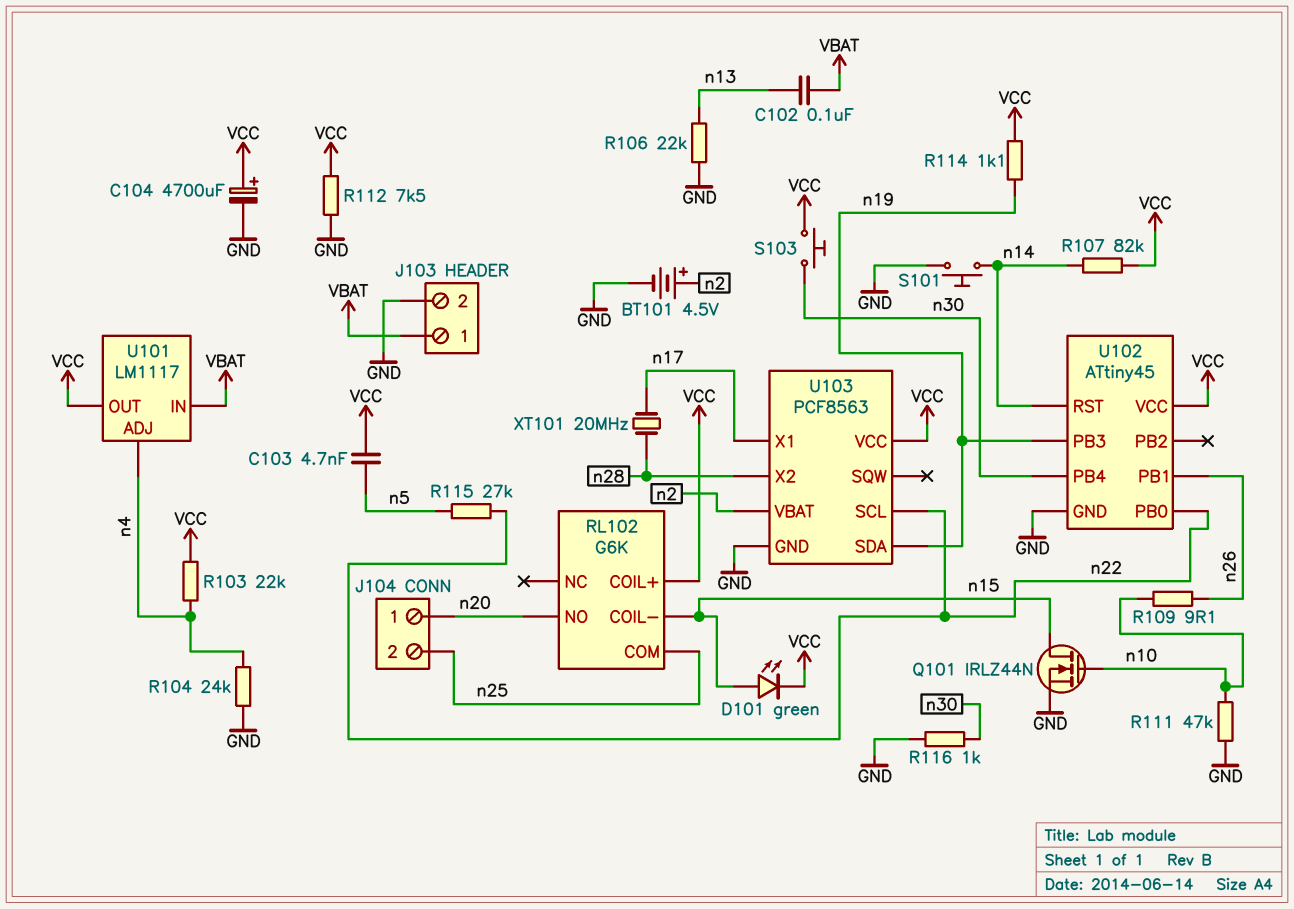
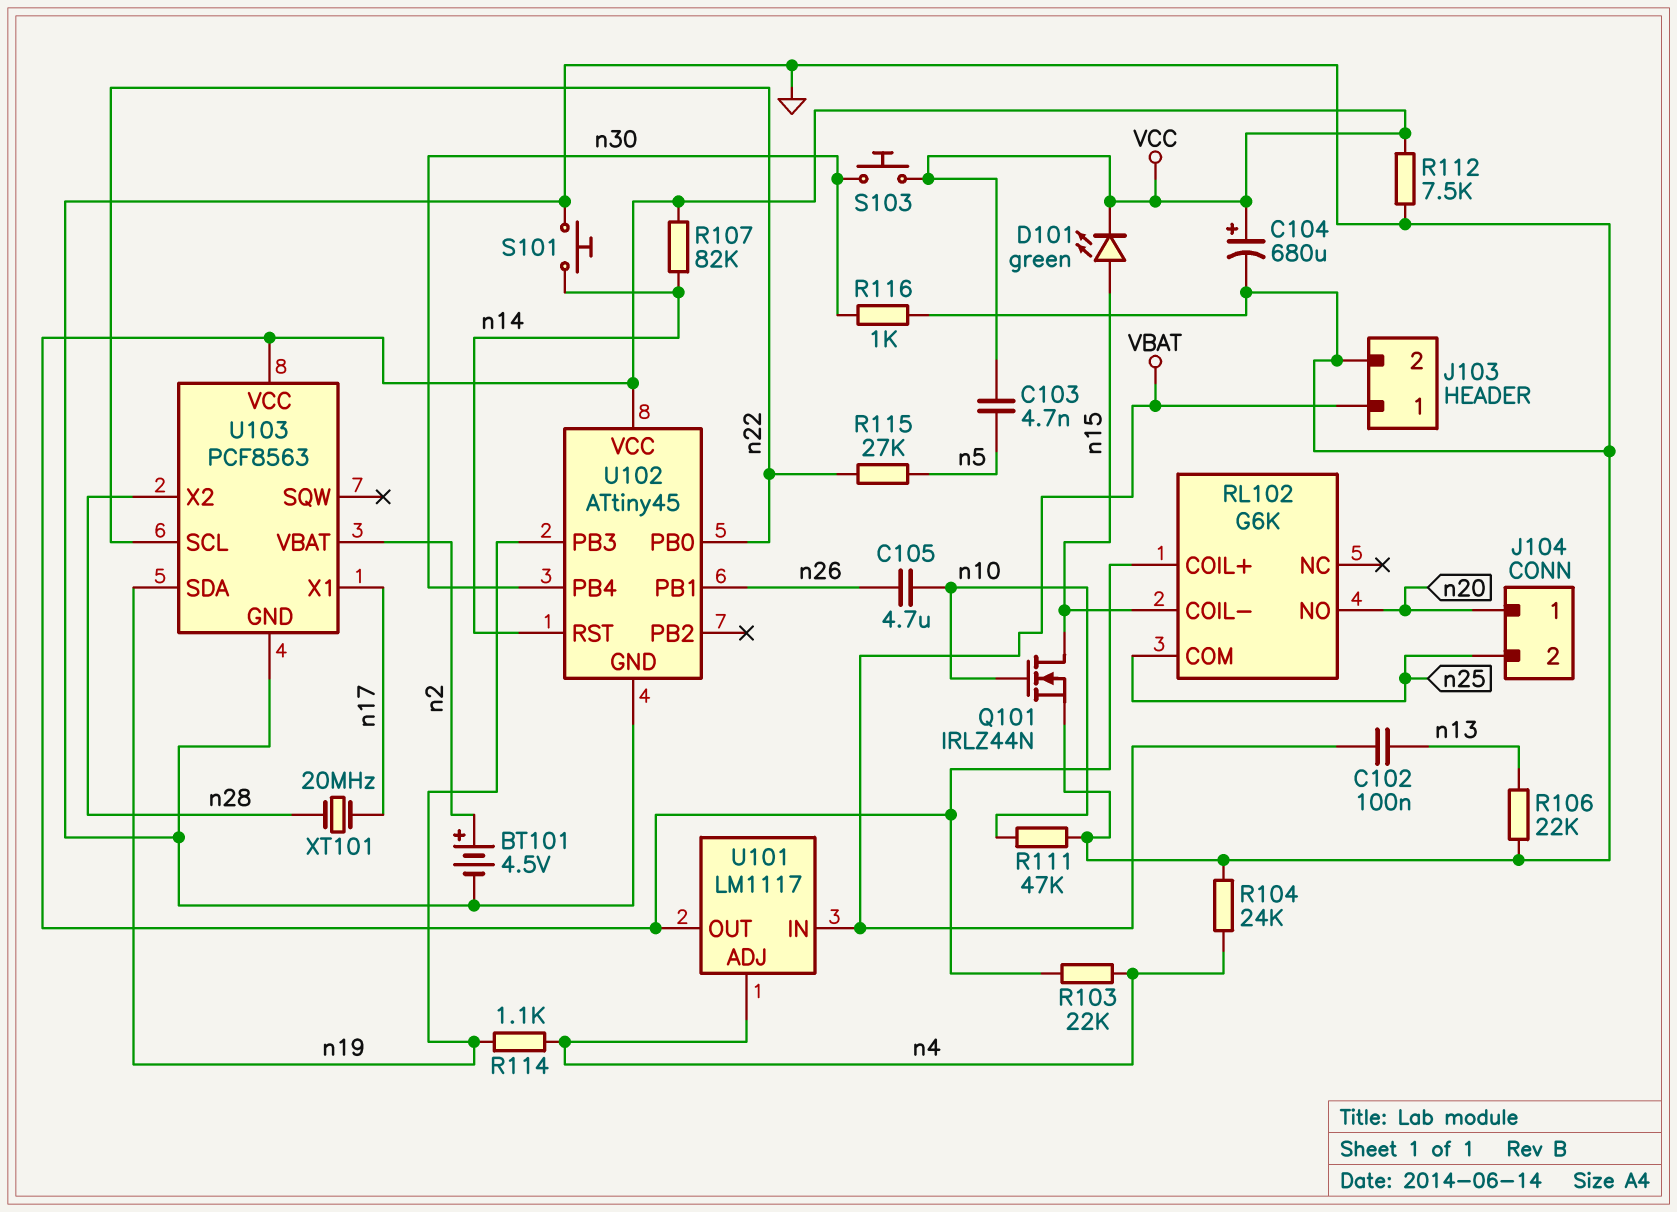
C104: 4700uF (plus VCC, minus GND) -> 680uF (plus VCC, minus GND)
C105: none -> 4.7uF (n10, n26)
R109: 9.1 (n10, n26) -> none
R114: 1.1k (VCC, n19) -> 1.1k (n4, n19)

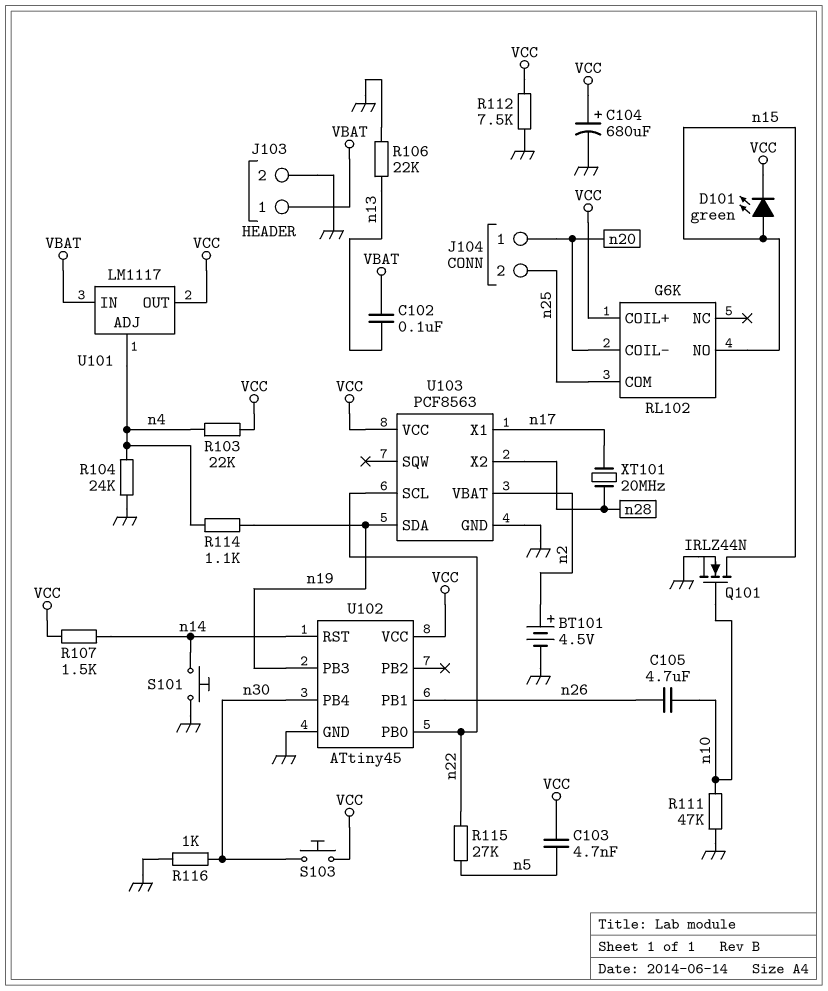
R107: 82k (VCC, n14) -> 1.5k (VCC, n14)
RL102 pin COIL-: n15 -> n20
RL102 pin NO: n20 -> n15

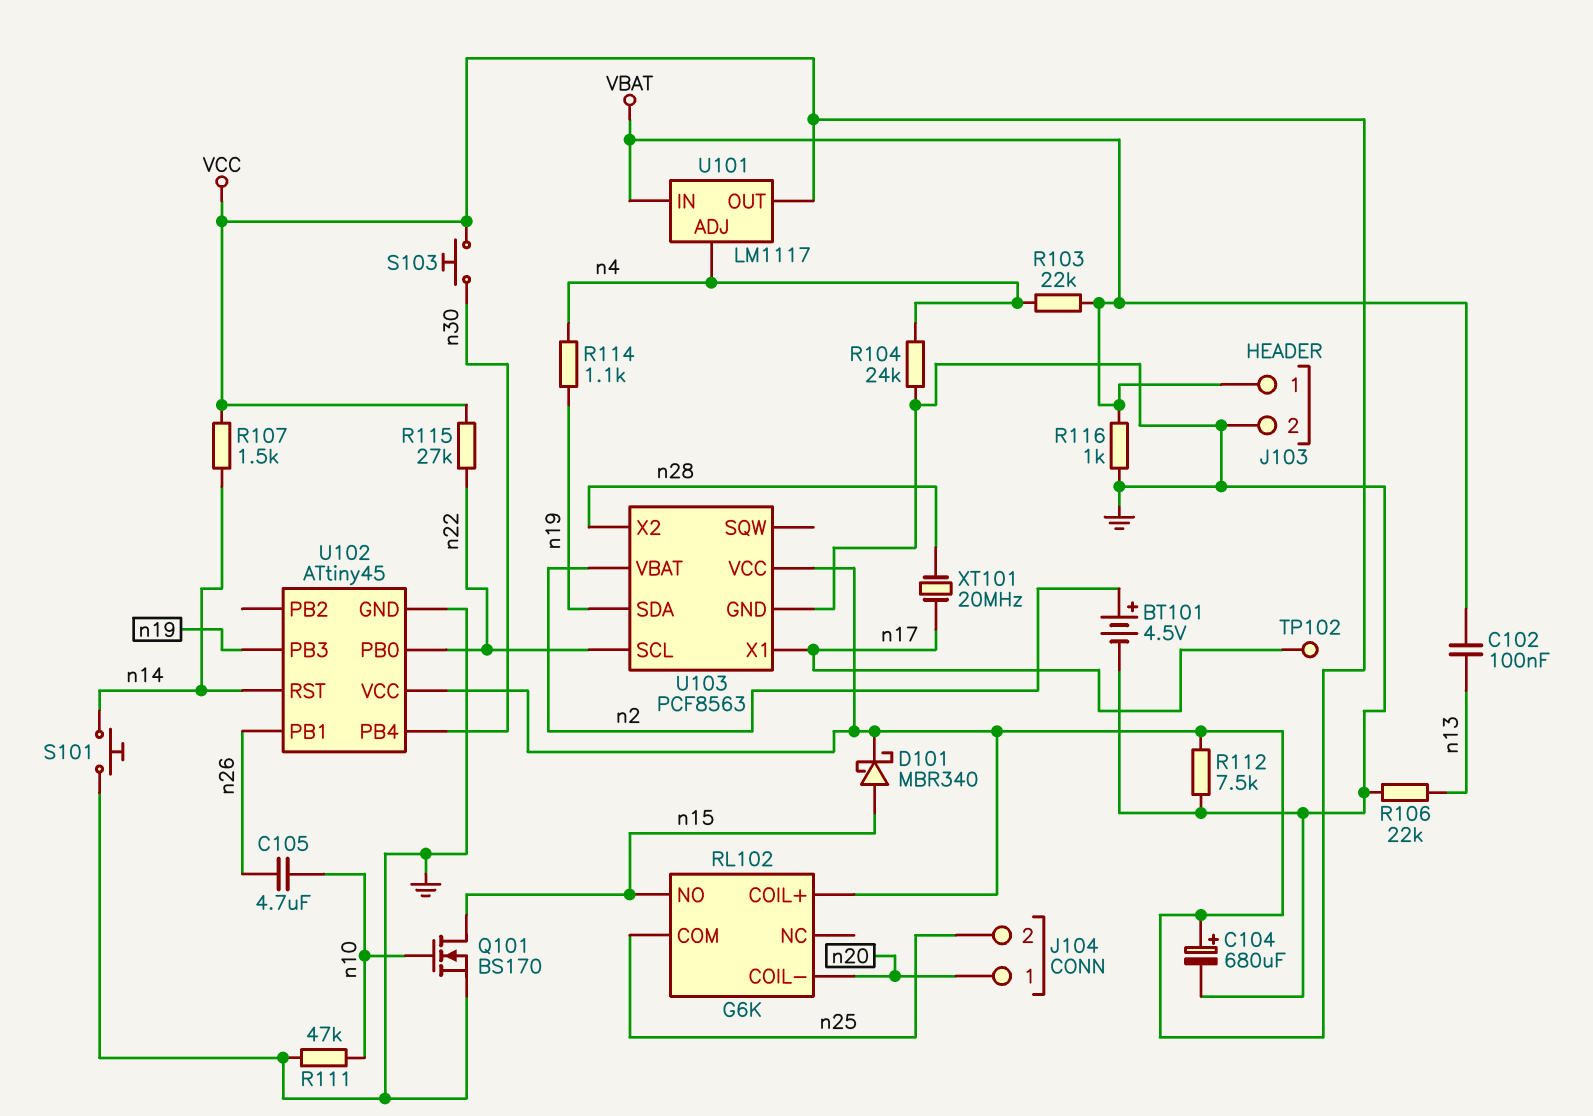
C103: 4.7nF (VCC, n5) -> none
D101: LED green (A n15, K VCC) -> schottky MBR340 (A n15, K VCC)
Q101: NMOS IRLZ44N (G n10, D n15, S GND) -> NMOS BS170 (G n10, D n15, S GND)
R103: 22k (VCC, n4) -> 22k (VBAT, n4)
R115: 27k (n5, n22) -> 27k (VCC, n22)
R116: 1k (GND, n30) -> 1k (GND, VBAT)
TP102: none -> test point (n17)

